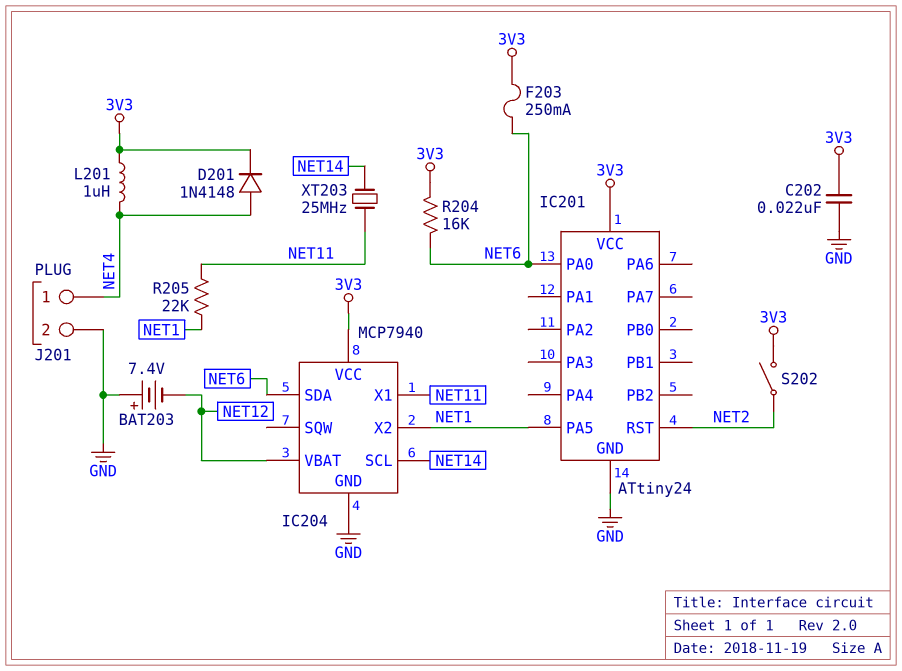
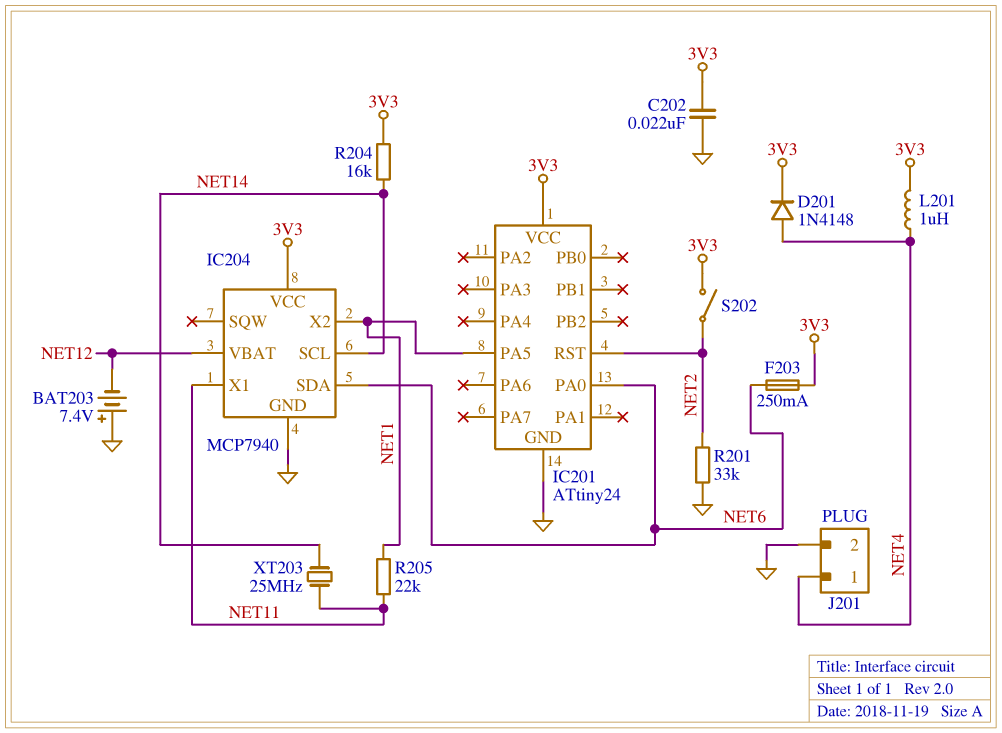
R201: none -> 33k (GND, NET2)
R204: 16k (3V3, NET6) -> 16k (3V3, NET14)

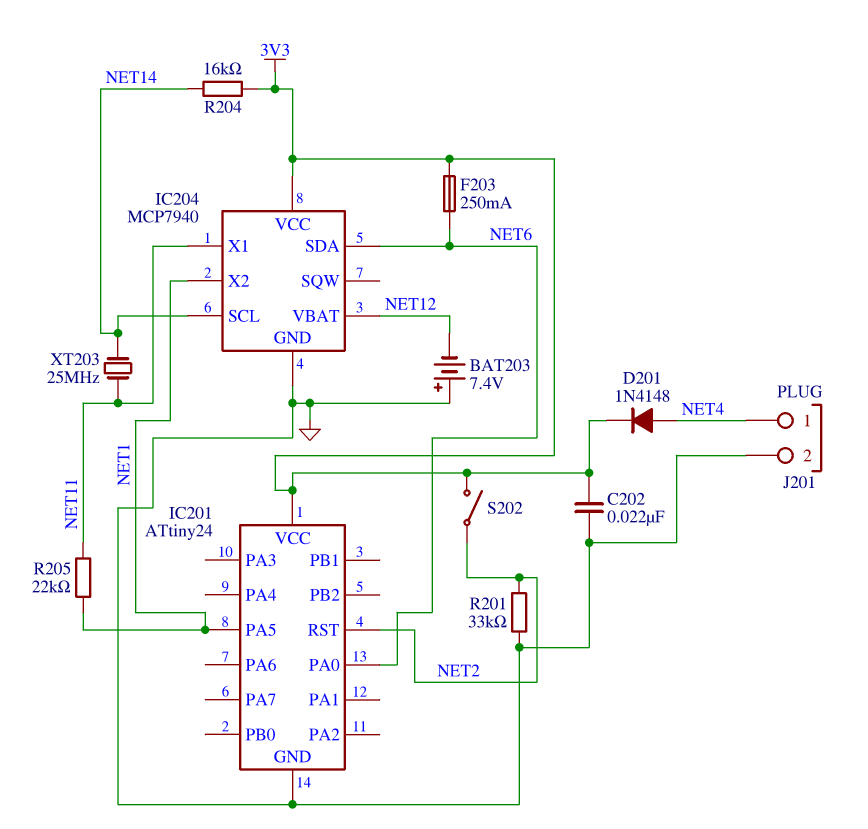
L201: 1uH (3V3, NET4) -> none

